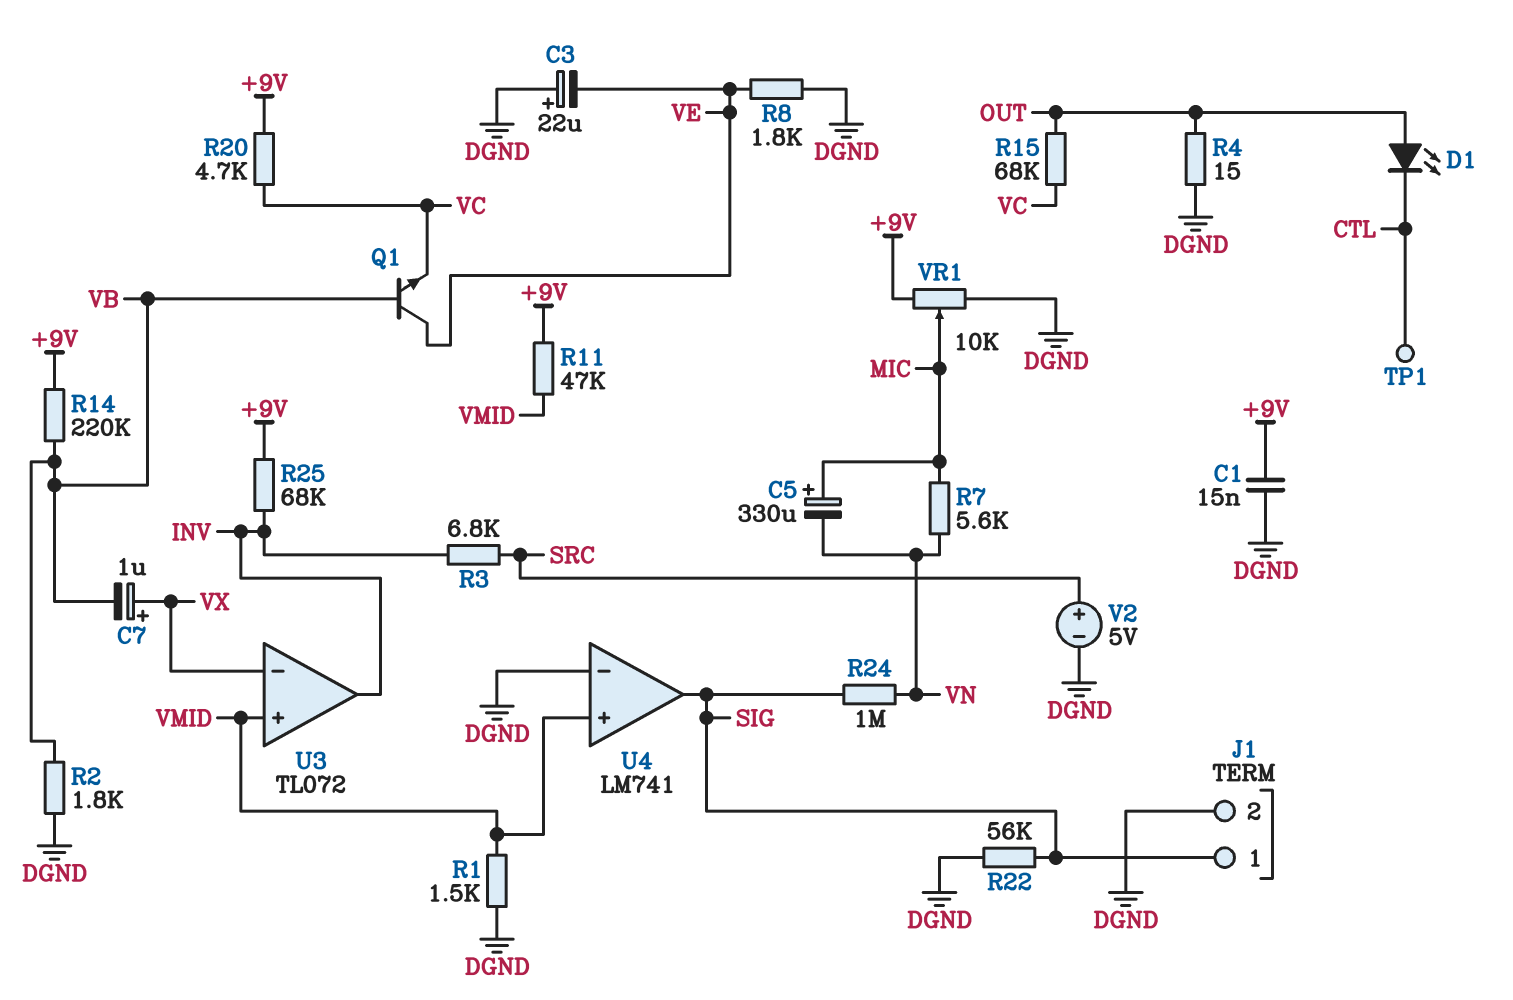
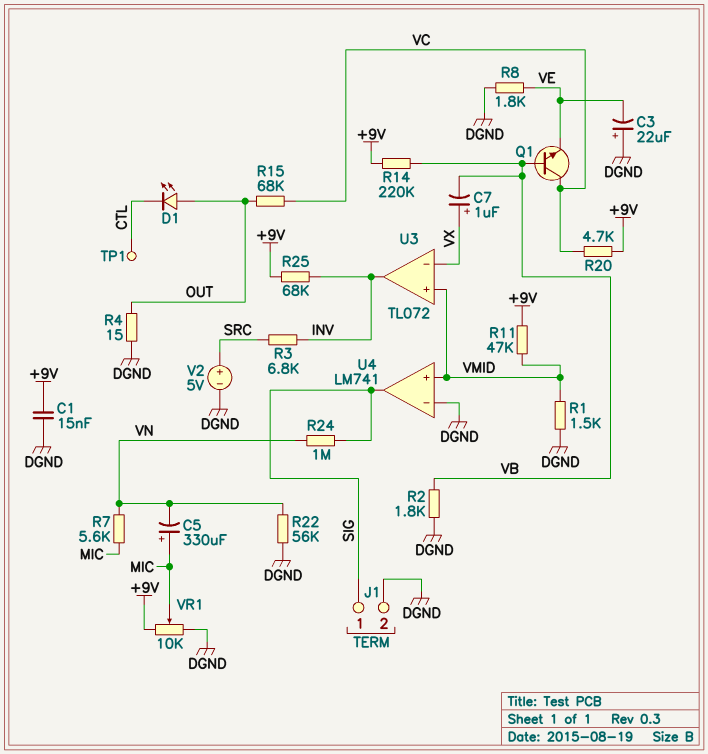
Q1: NPN (B VB, C VE, E VC) -> NPN (B VB, C VC, E VE)
R22: 56k (DGND, SIG) -> 56k (DGND, VN)

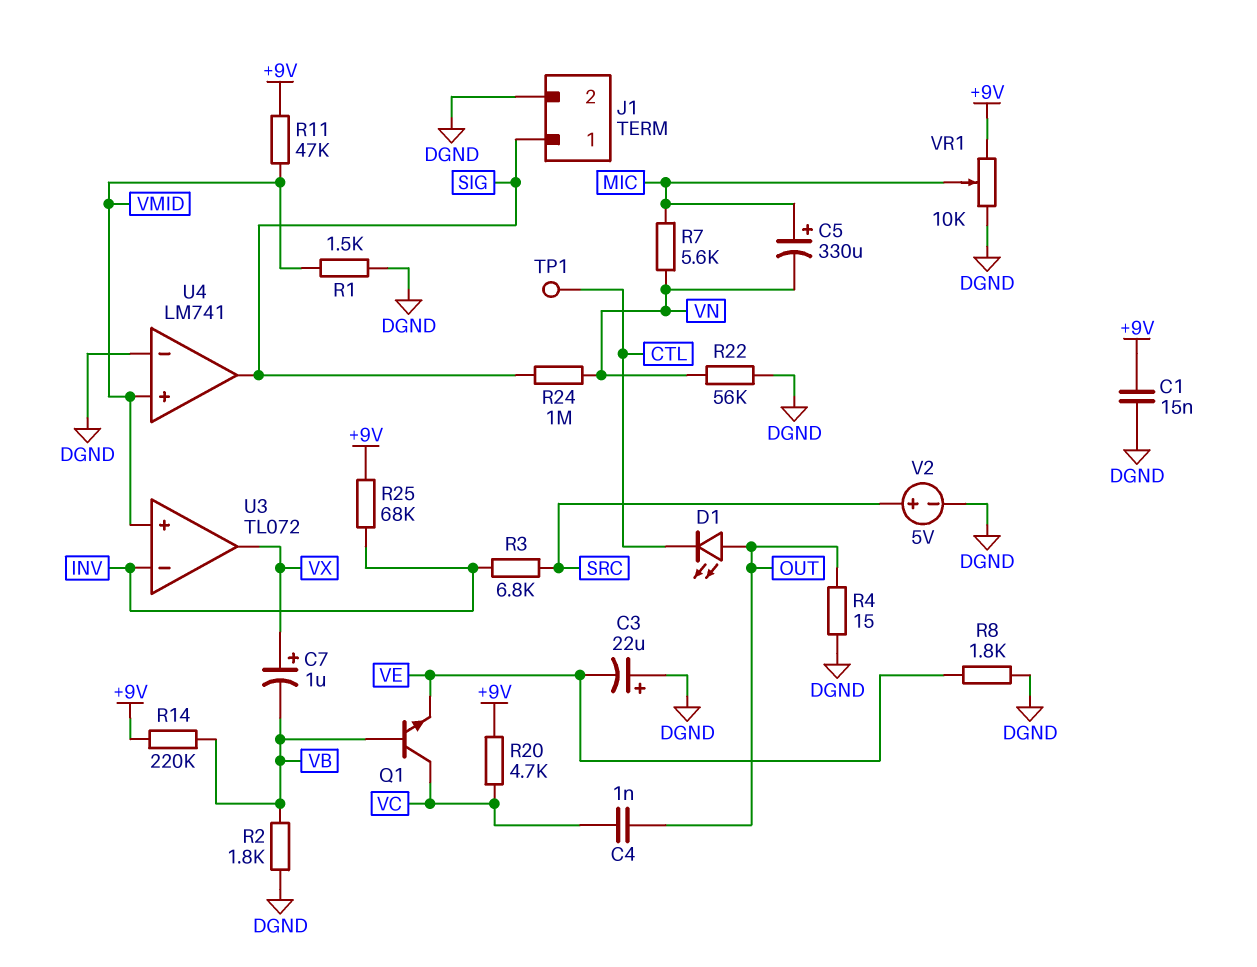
C4: none -> 1nF (OUT, VC)
R15: 68k (OUT, VC) -> none
U3 pin in-: VX -> INV
U3 pin out: INV -> VX

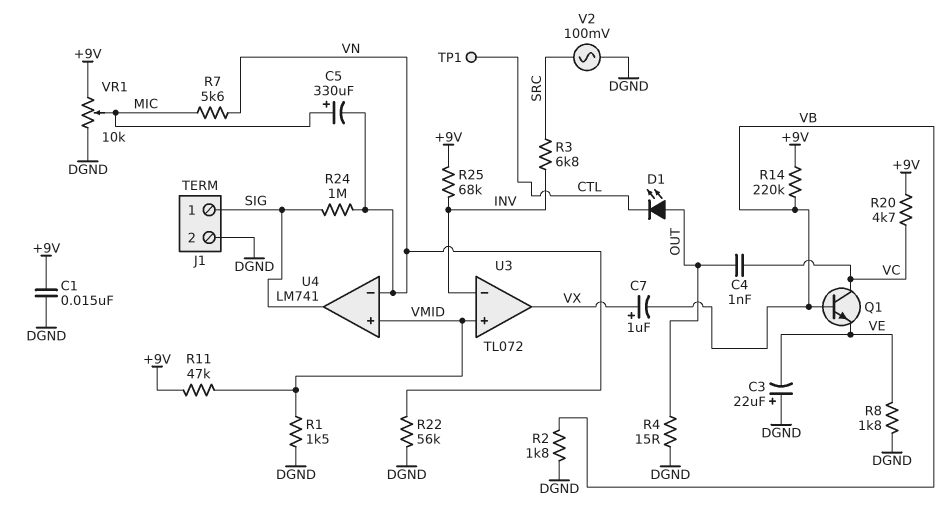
U4 pin in-: DGND -> VN
V2: 5V (plus SRC, minus DGND) -> AC 100mV (DGND, SRC)

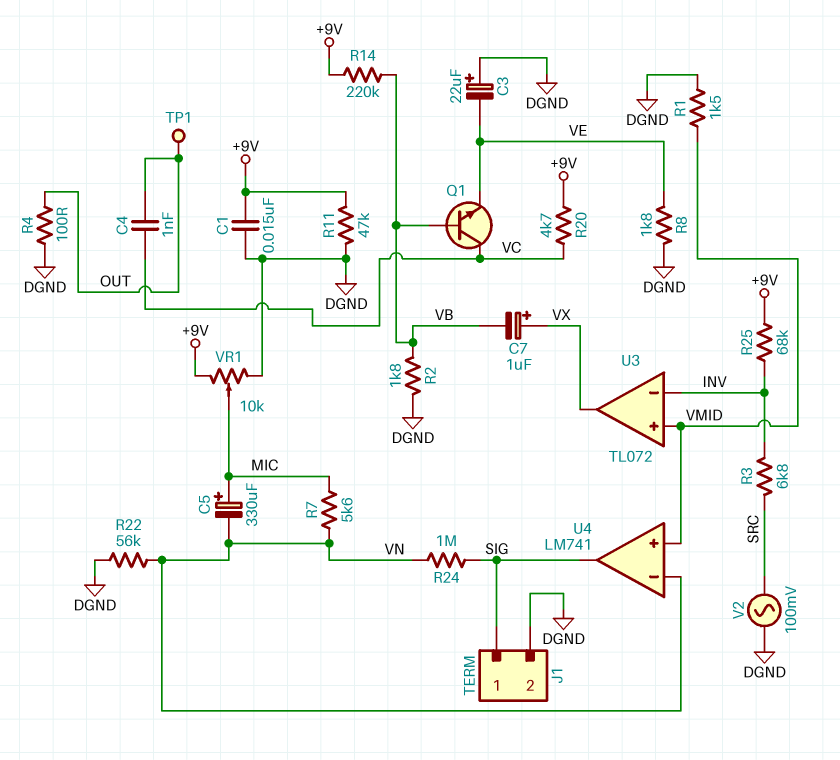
D1: LED (A OUT, K CTL) -> none
R4: 15 (DGND, OUT) -> 100 (DGND, OUT)
R11: 47k (+9V, VMID) -> 47k (+9V, DGND)
TP1: test point (CTL) -> test point (OUT)

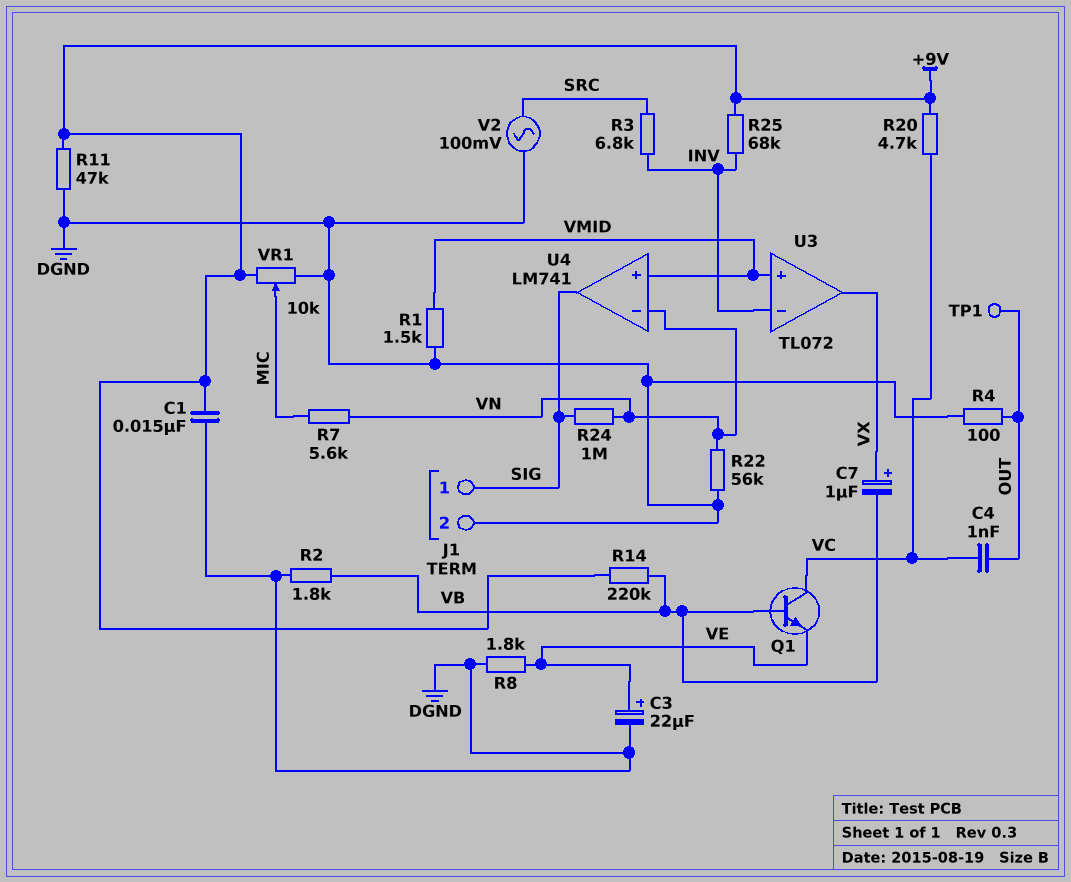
C3: 22uF (plus DGND, minus VE) -> 22uF (plus VE, minus DGND)
C5: 330uF (plus MIC, minus VN) -> none

